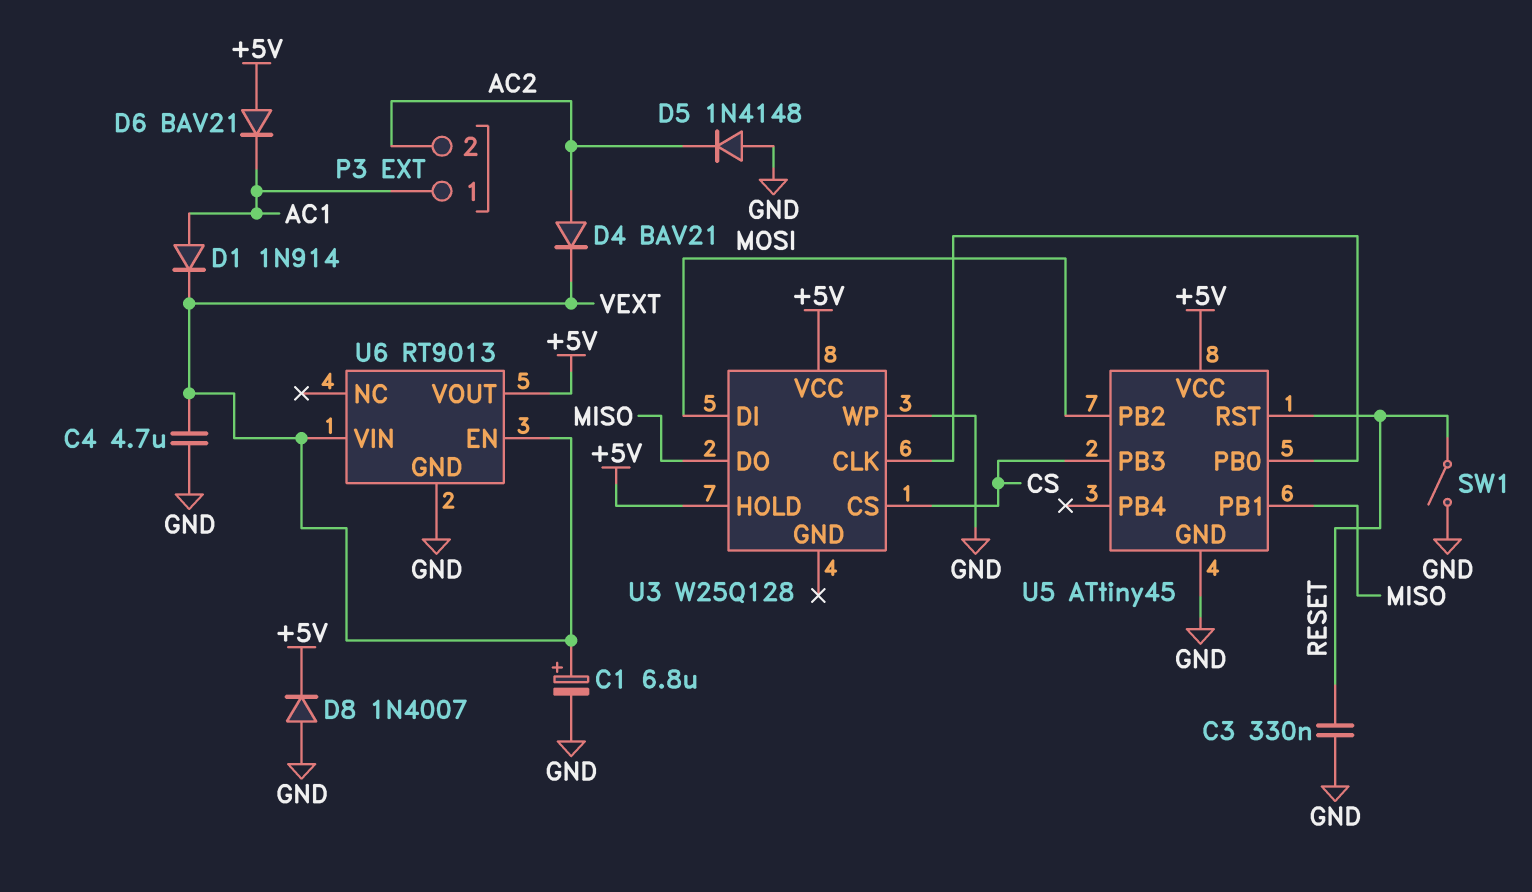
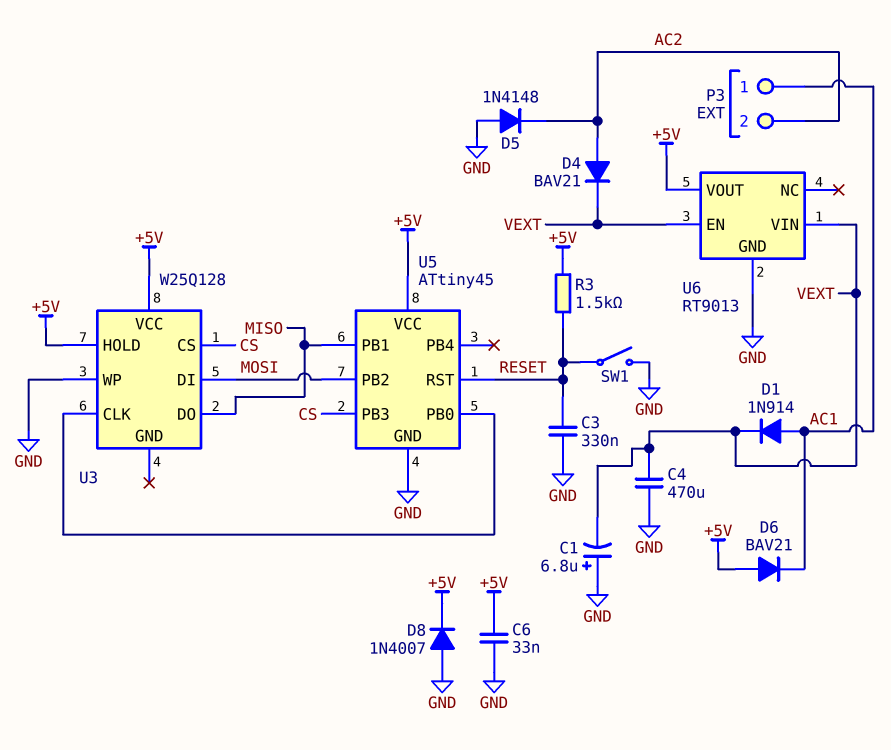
C1: 6.8uF (plus VEXT, minus GND) -> 6.8uF (plus GND, minus VEXT)
C4: 4.7uF (GND, VEXT) -> 470uF (GND, VEXT)
C6: none -> 33nF (+5V, GND)
R3: none -> 1.5k (+5V, RESET)

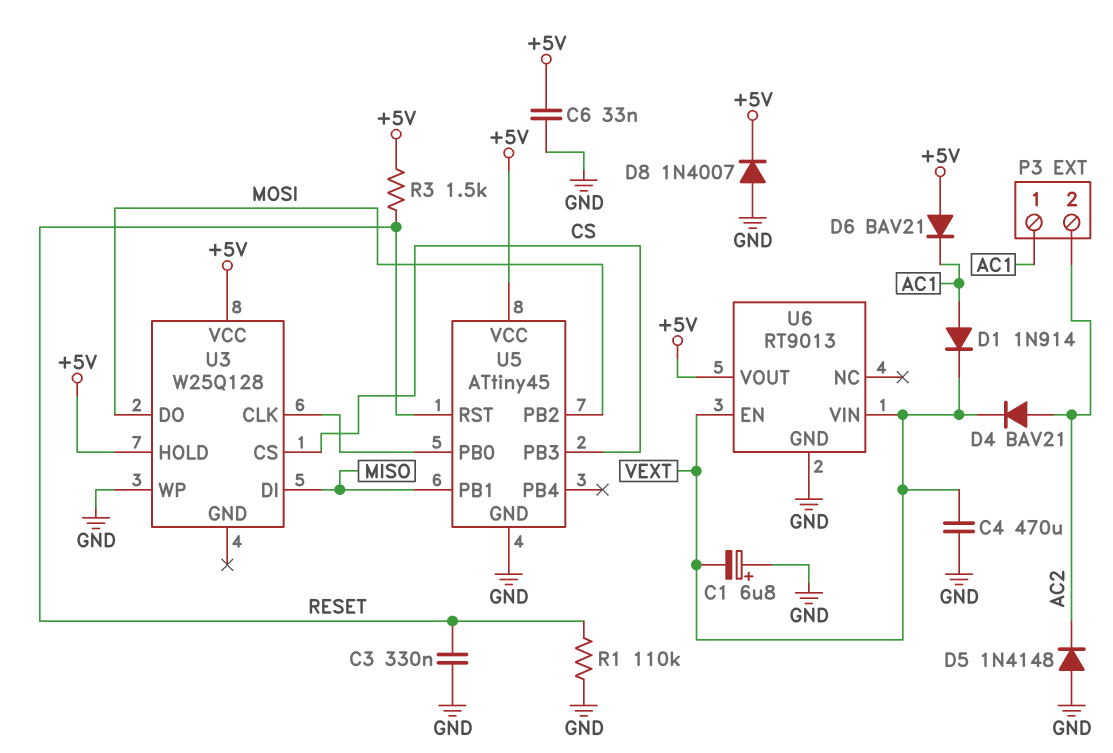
R1: none -> 110k (GND, RESET)
SW1: switch (GND, RESET) -> none
U3 pin DI: MOSI -> MISO
U3 pin DO: MISO -> MOSI

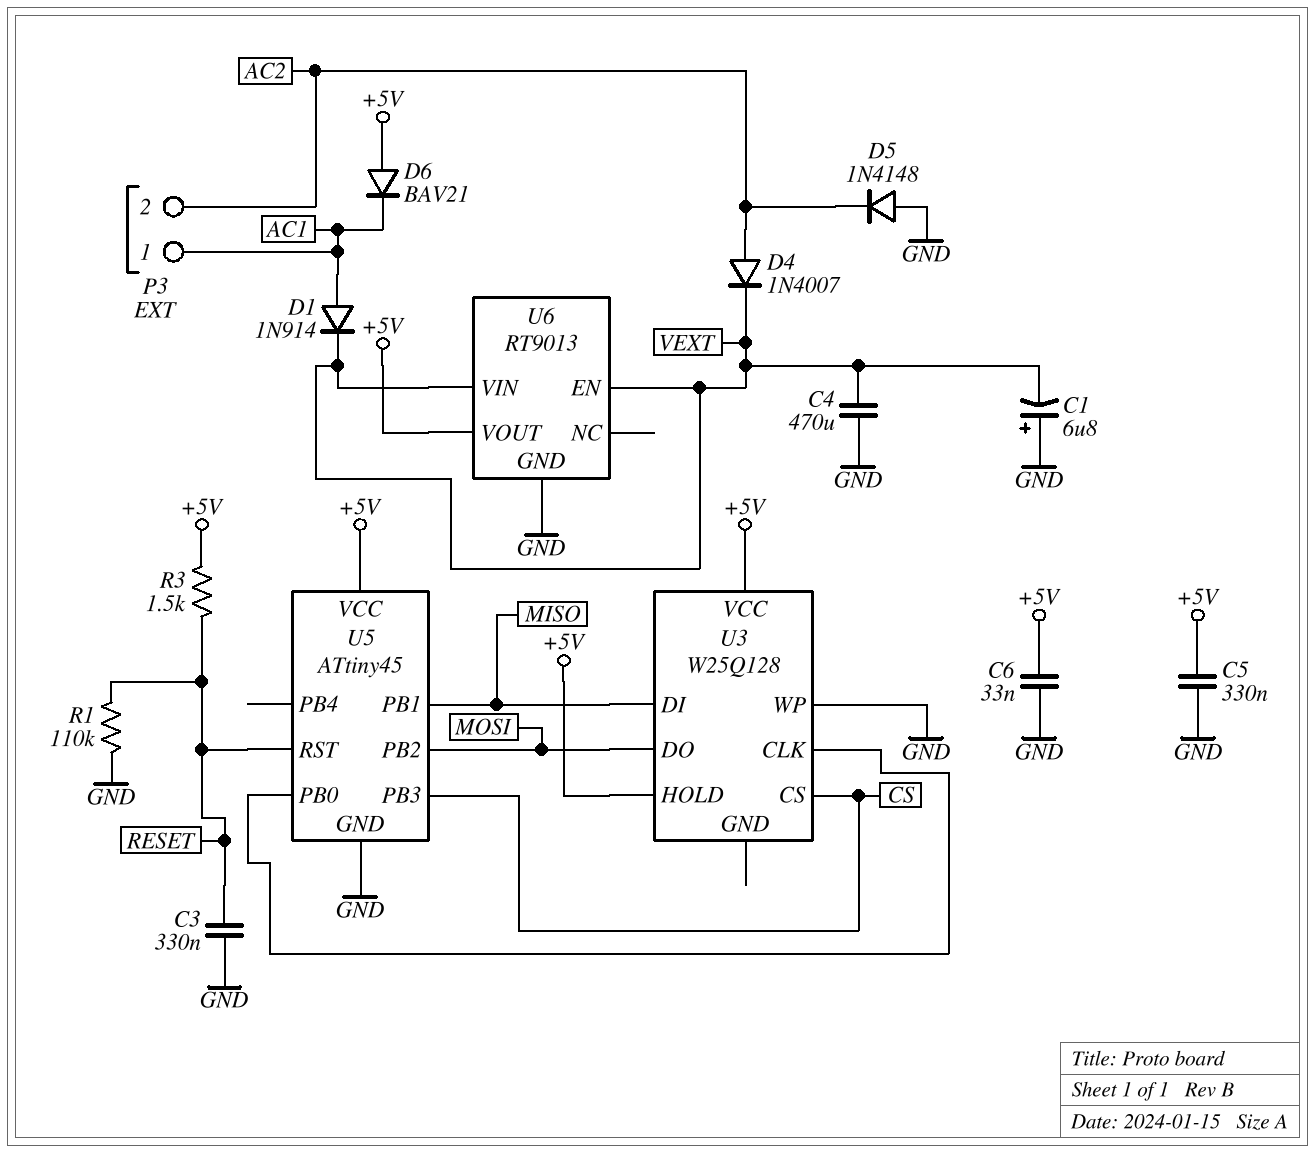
C5: none -> 330nF (+5V, GND)
D4: diode BAV21 (A AC2, K VEXT) -> diode 1N4007 (A AC2, K VEXT)
D8: diode 1N4007 (A GND, K +5V) -> none

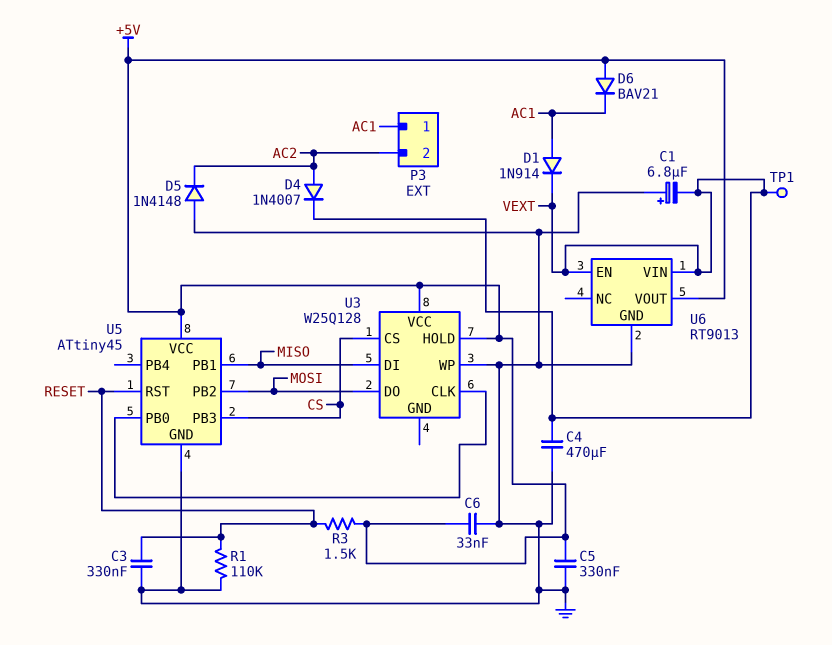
TP1: none -> test point (VEXT)

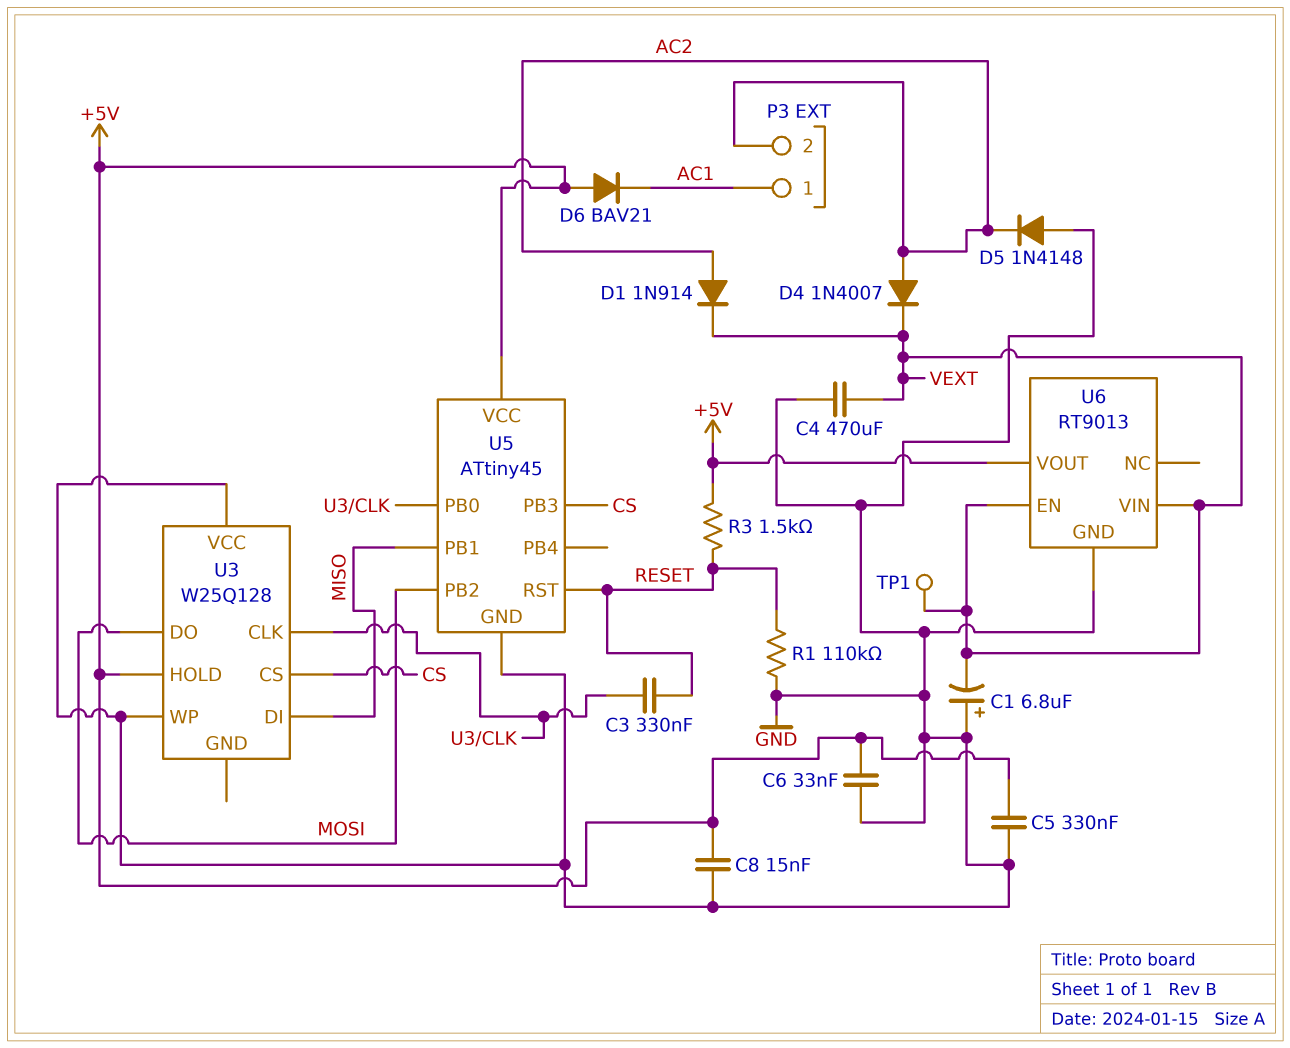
C3: 330nF (GND, RESET) -> 330nF (RESET, U3/CLK)
C8: none -> 15nF (+5V, GND)
D1: diode 1N914 (A AC1, K VEXT) -> diode 1N914 (A AC2, K VEXT)
U3 pin VCC: +5V -> GND

